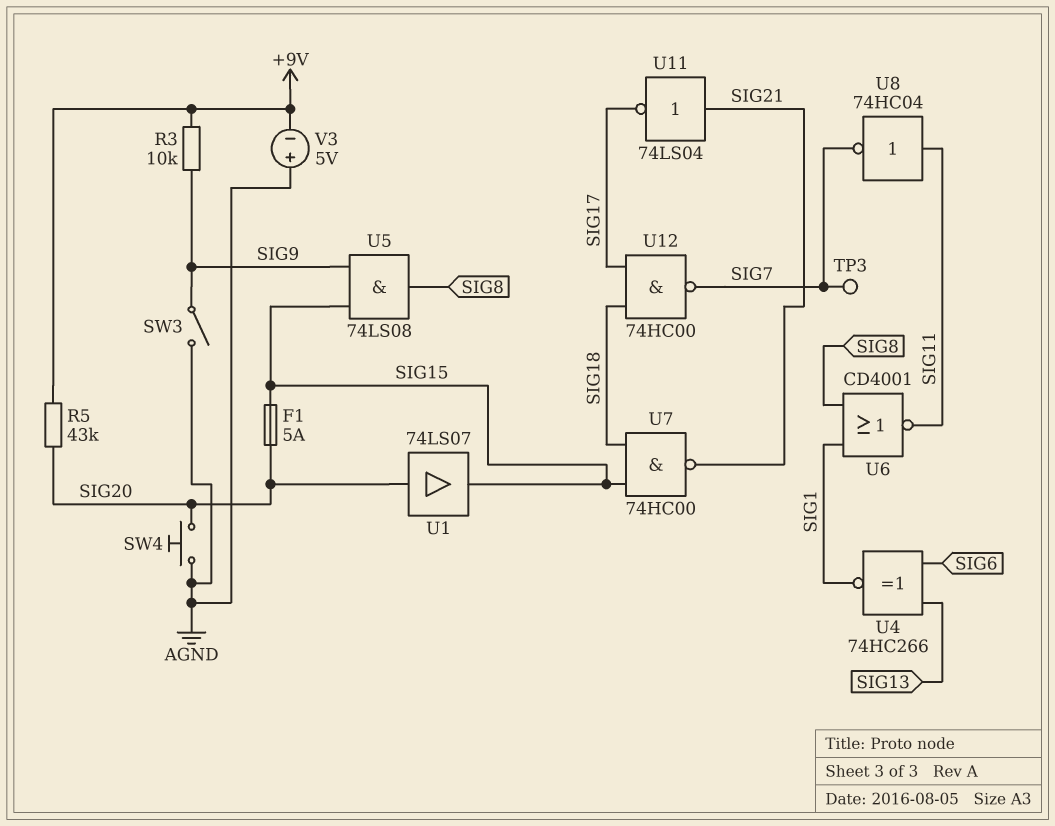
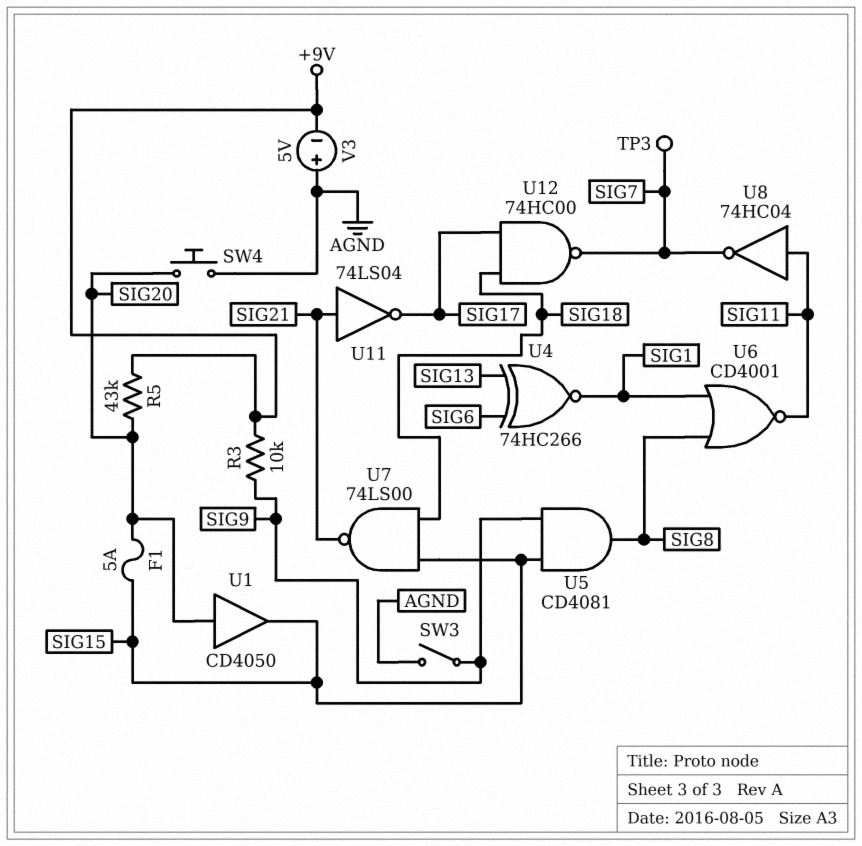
U1: buffer 74LS07 (in SIG20, out SIG15) -> buffer CD4050 (in SIG20, out SIG15)
U5: AND 74LS08 (in SIG9, in SIG15, out SIG8) -> AND CD4081 (in SIG9, in SIG15, out SIG8)
U7: NAND 74HC00 (in SIG15, in SIG18, out SIG21) -> NAND 74LS00 (in SIG15, in SIG18, out SIG21)

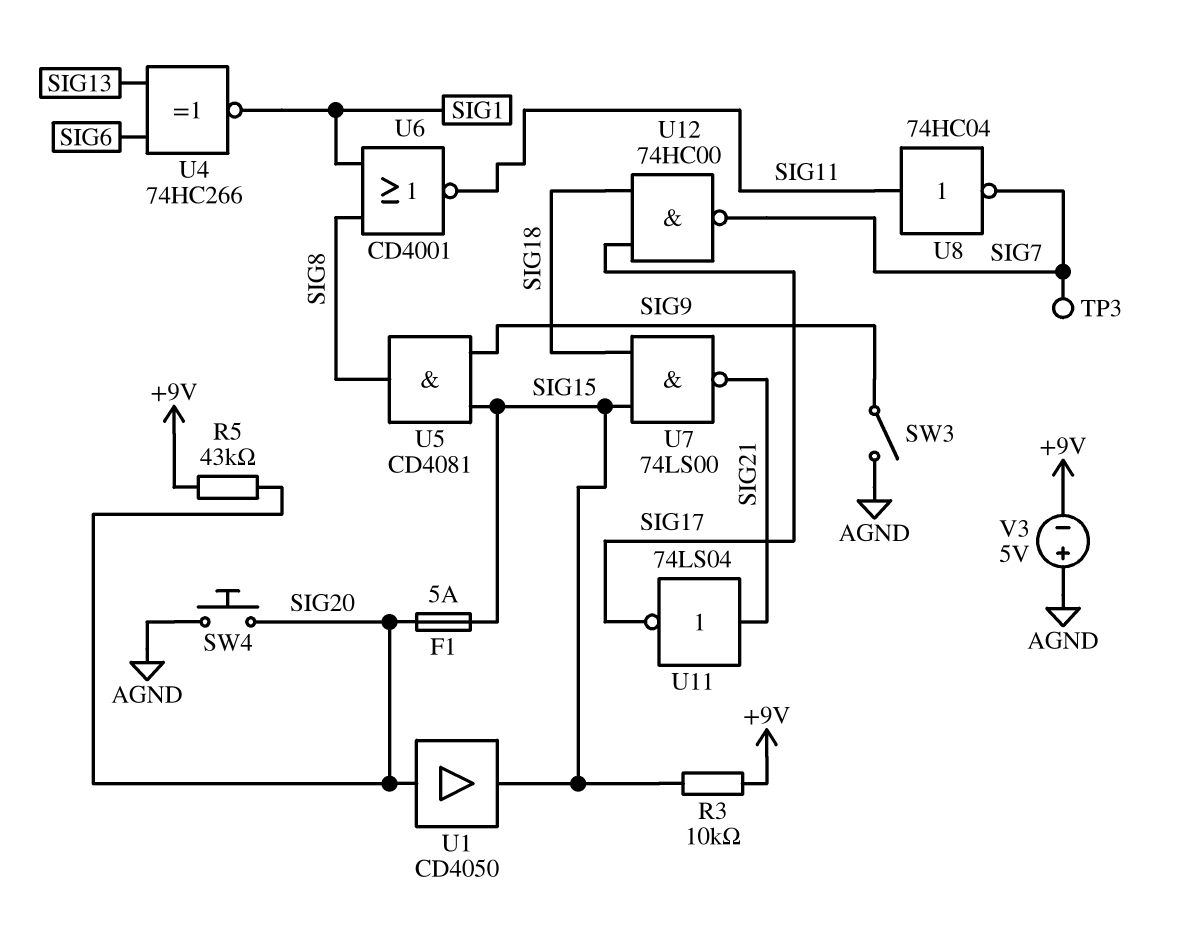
R3: 10k (+9V, SIG9) -> 10k (+9V, SIG15)

